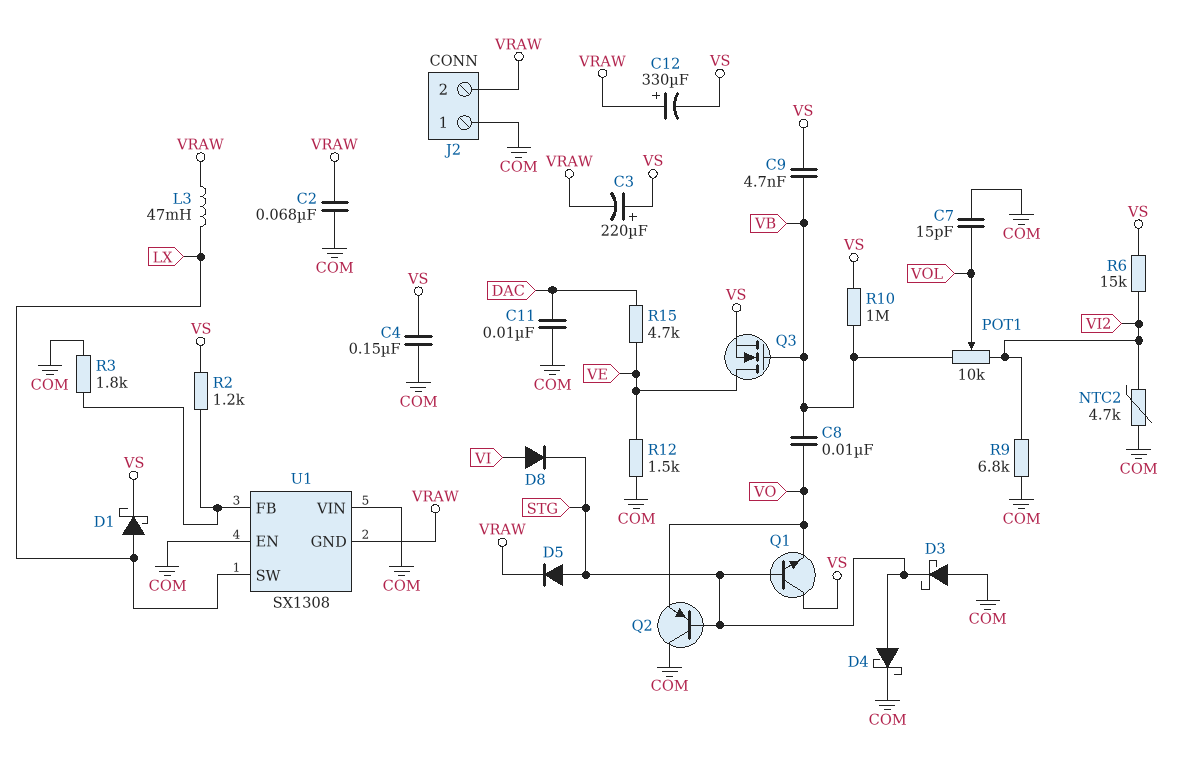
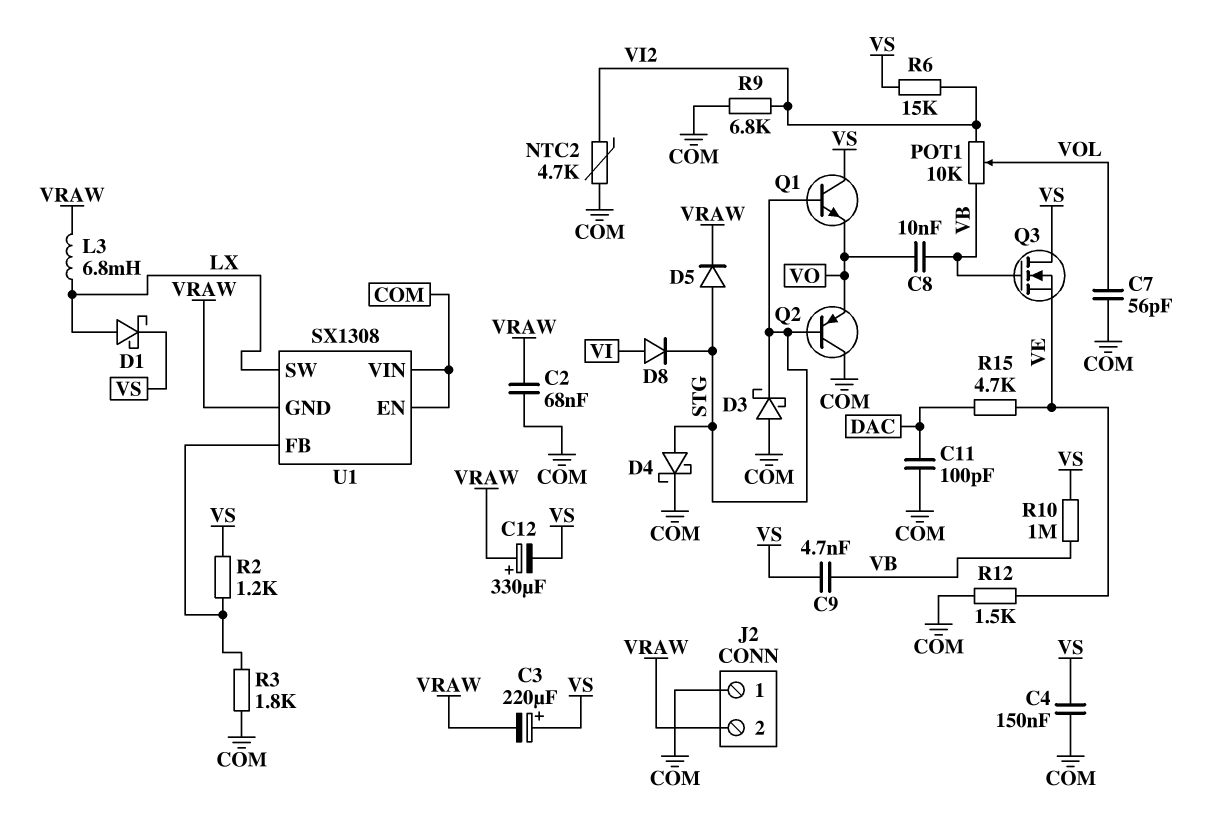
C7: 15pF (COM, VOL) -> 56pF (COM, VOL)
C11: 10nF (COM, DAC) -> 100pF (COM, DAC)
L3: 47mH (LX, VRAW) -> 6.8mH (LX, VRAW)
Q3: NMOS (G VB, D VE, S VS) -> NMOS (G VB, D VS, S VE)

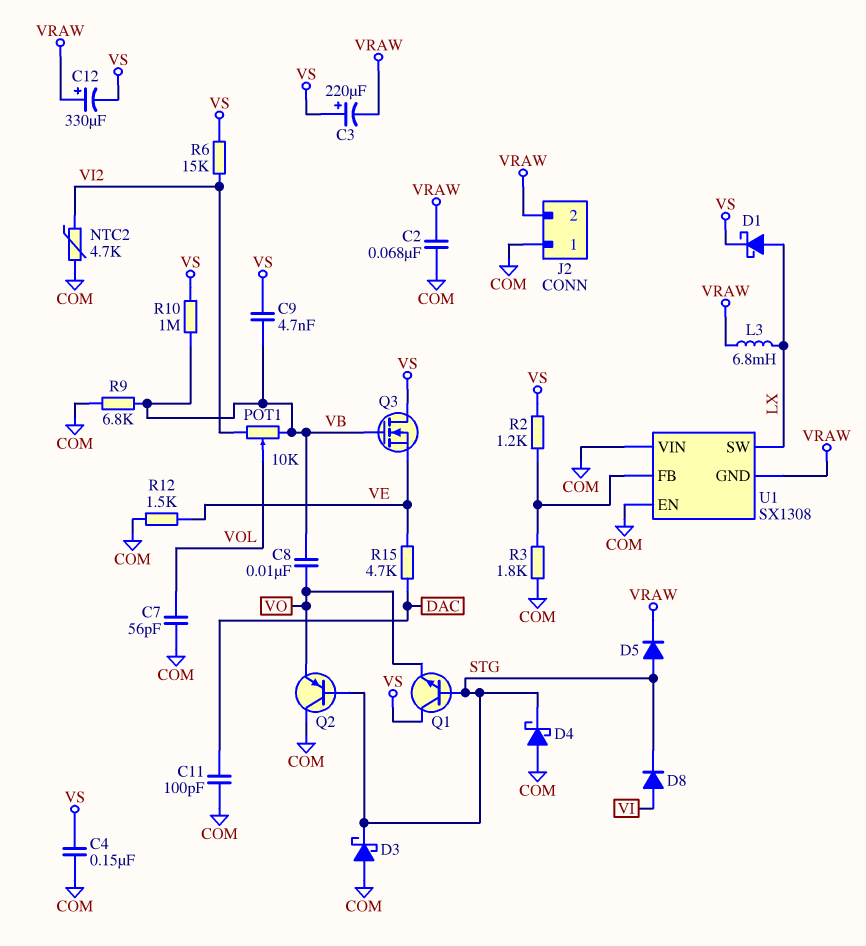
D4: schottky (A STG, K COM) -> schottky (A COM, K STG)
R9: 6.8k (COM, VI2) -> 6.8k (COM, VB)

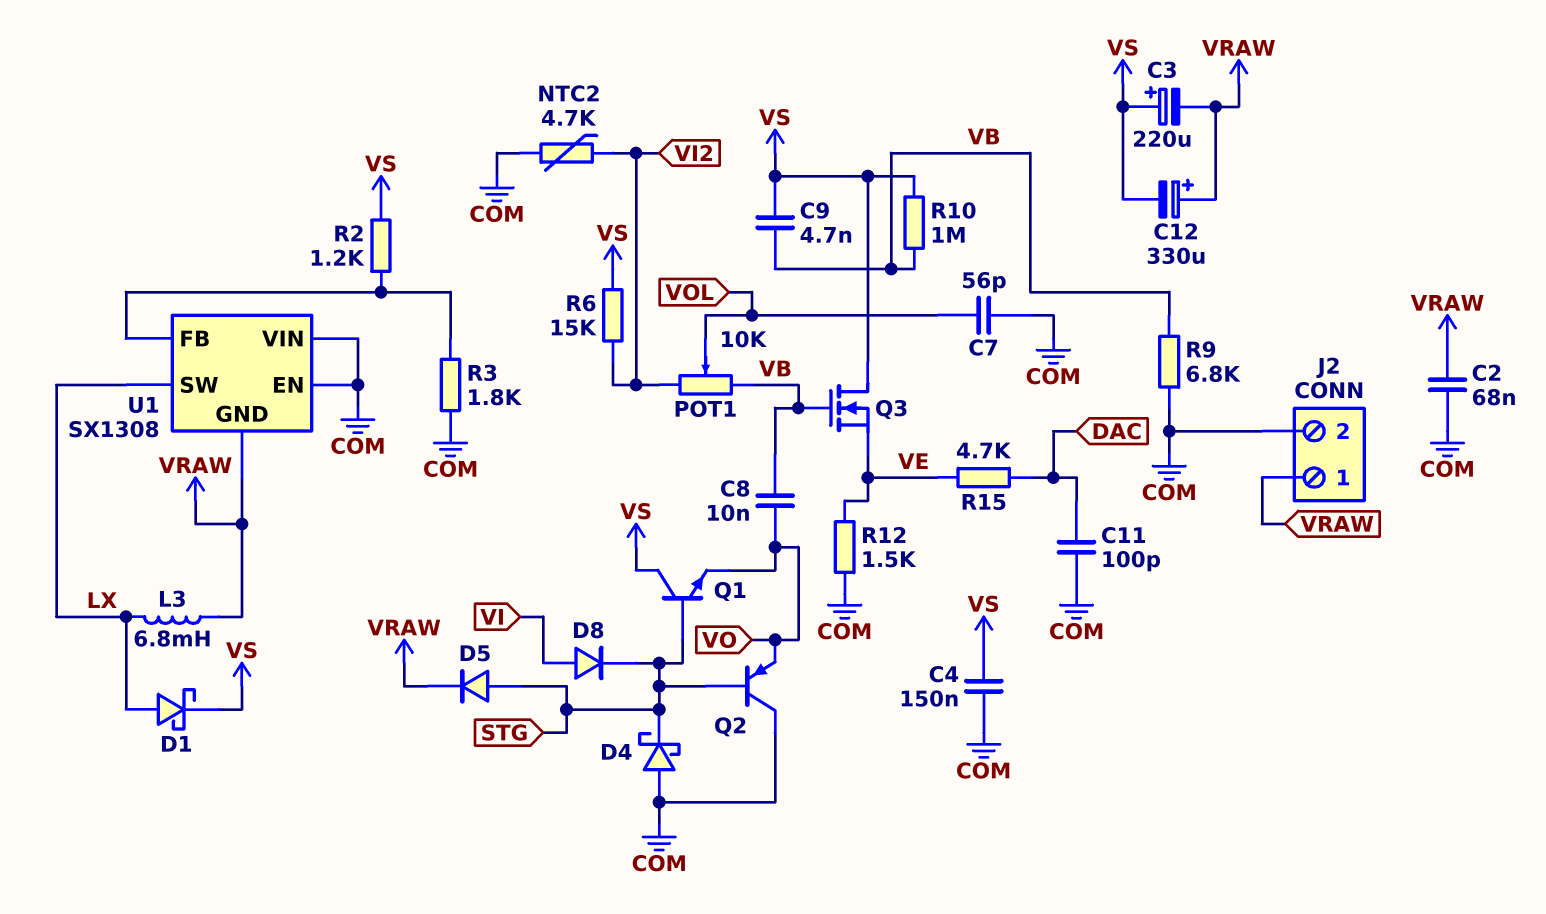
D3: schottky (A COM, K STG) -> none
J2 pin 1: COM -> VRAW
J2 pin 2: VRAW -> COM

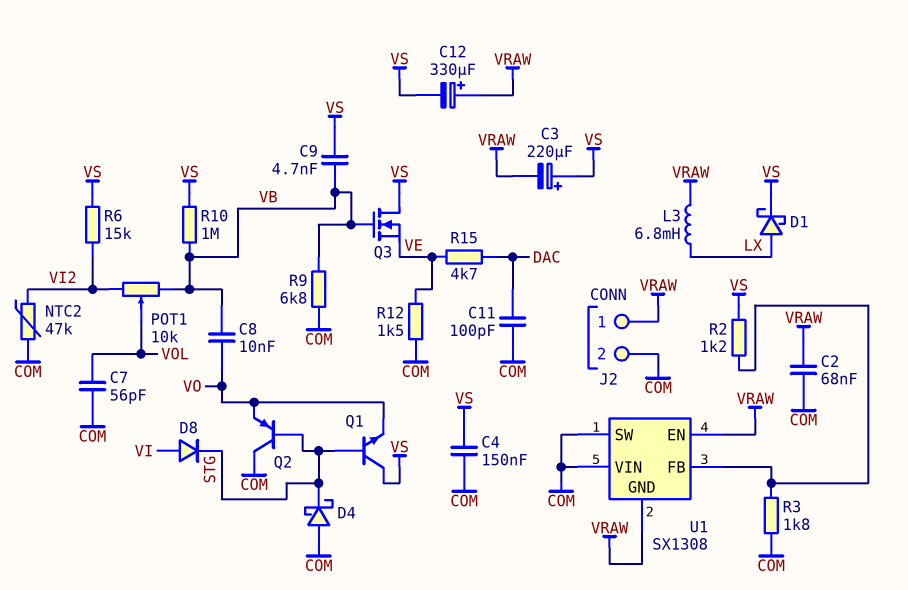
D5: diode (A STG, K VRAW) -> none
NTC2: 4.7k (COM, VI2) -> 47k (COM, VI2)
U1 pin EN: COM -> VRAW
U1 pin SW: LX -> COM

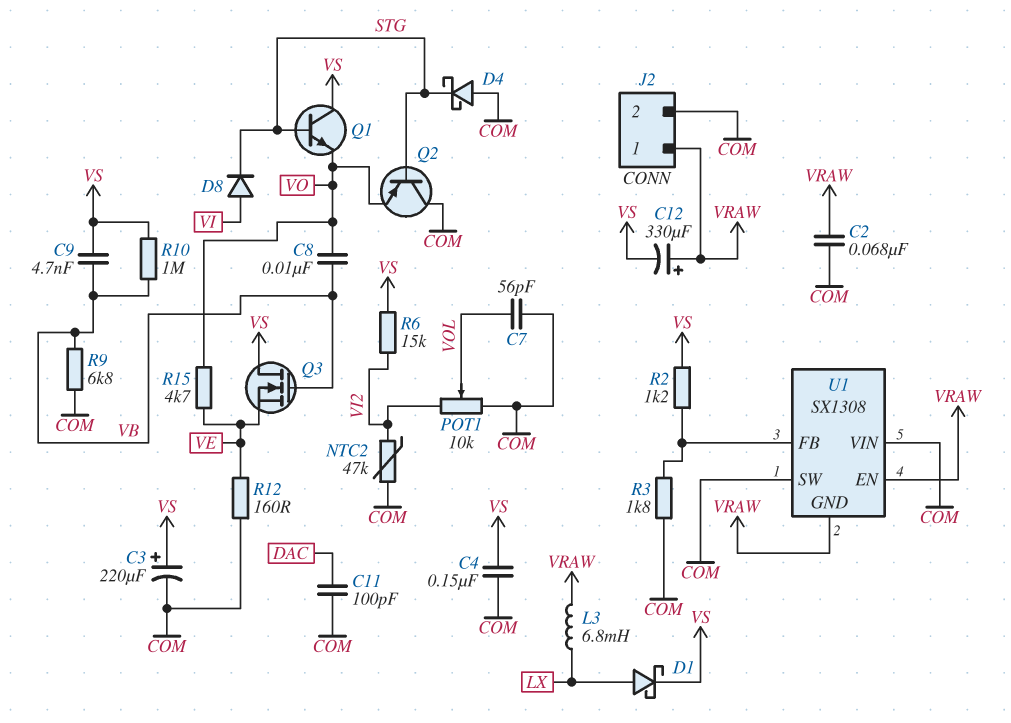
C3: 220uF (plus VS, minus VRAW) -> 220uF (plus VS, minus COM)
POT1: 10k (VB, VI2, wiper VOL) -> 10k (COM, VI2, wiper VOL)
R12: 1.5k (COM, VE) -> 160 (COM, VE)
R15: 4.7k (DAC, VE) -> 4.7k (VE, VO)

